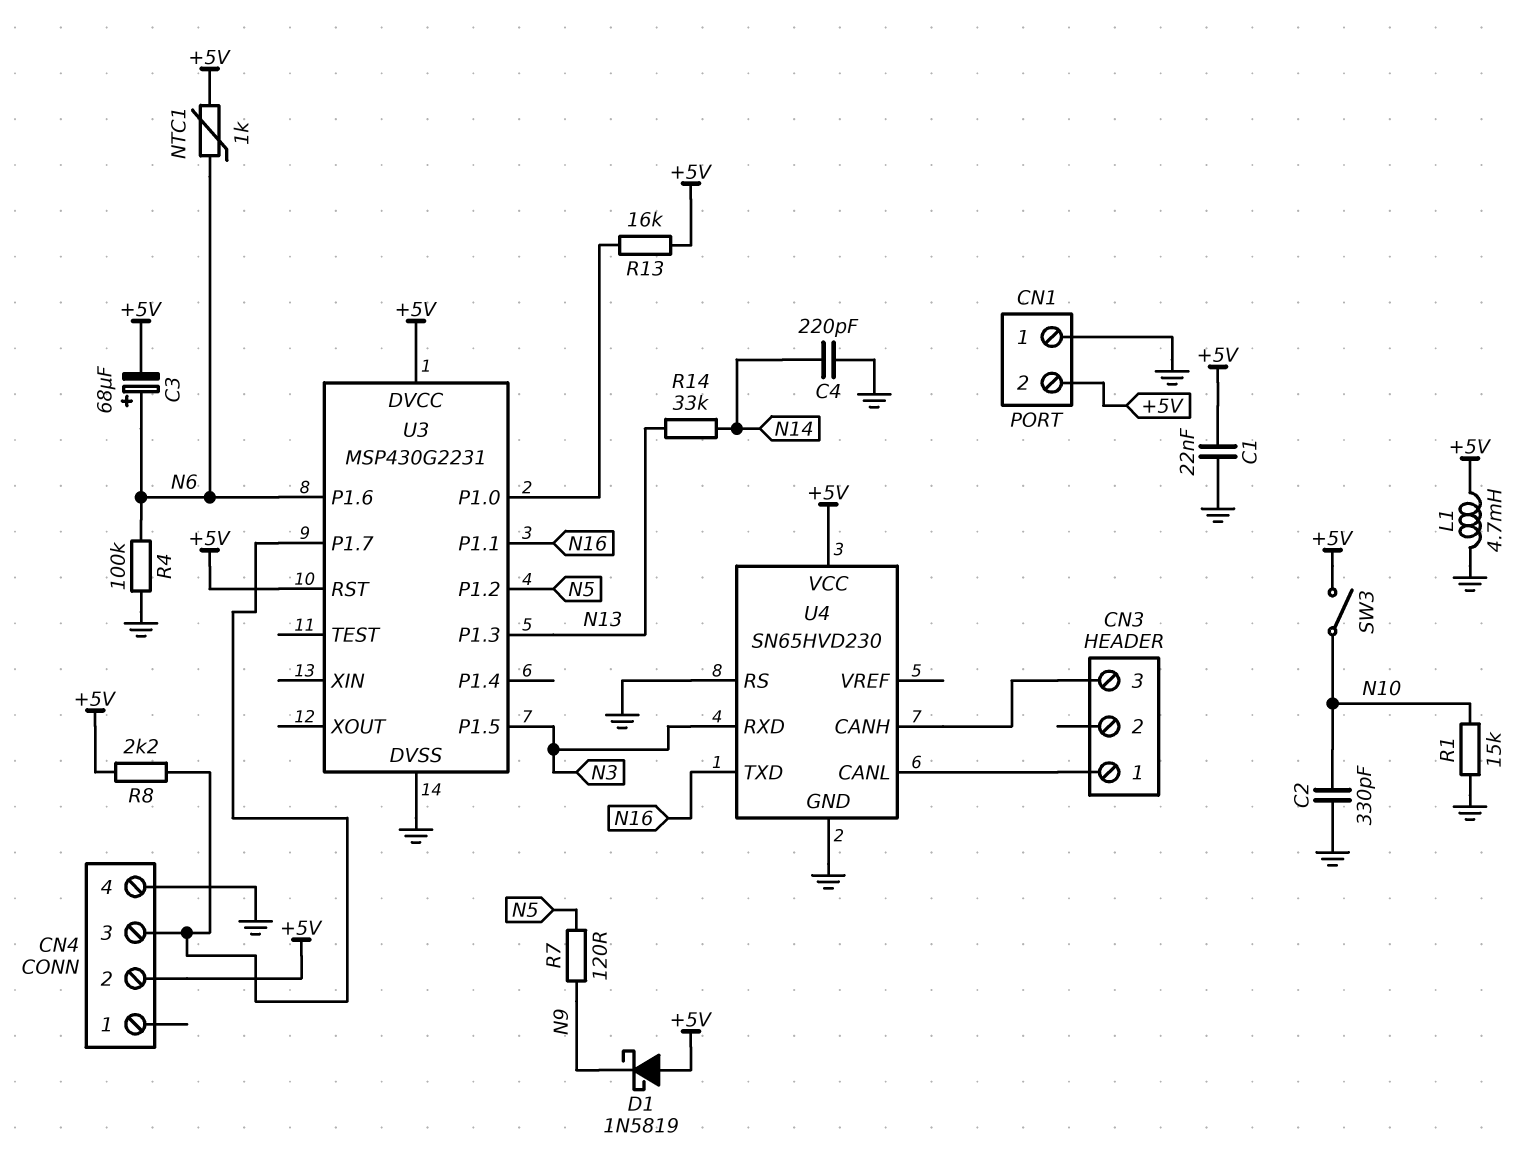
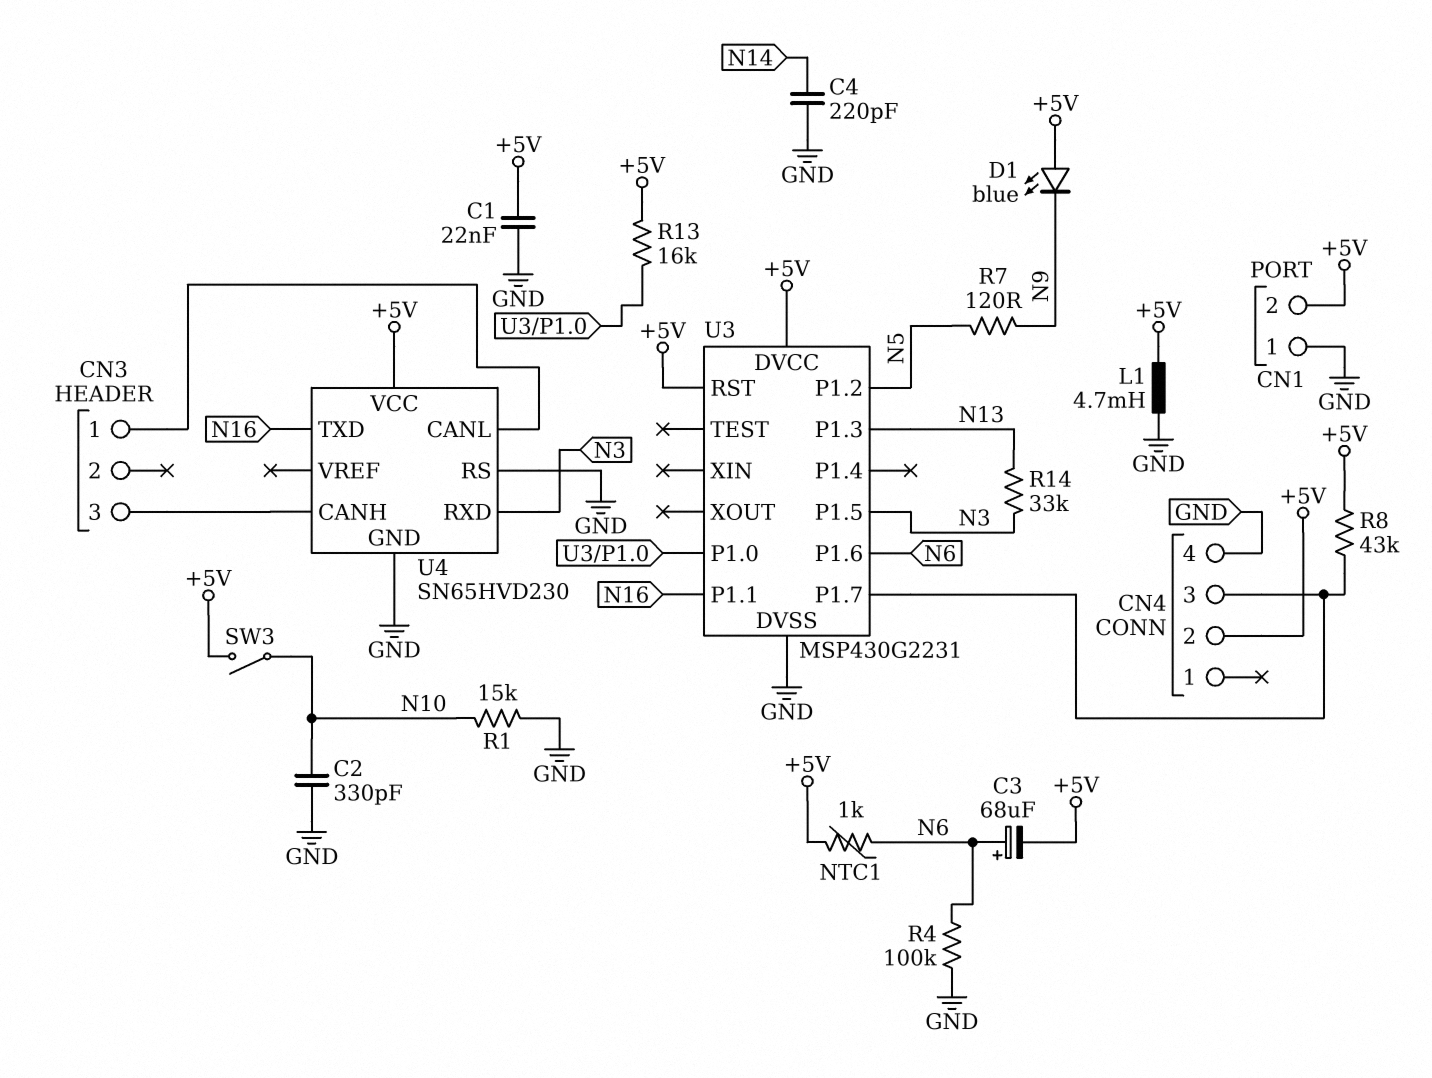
D1: schottky 1N5819 (A +5V, K N9) -> LED blue (A +5V, K N9)
R8: 2.2k (+5V, CN4/3) -> 43k (+5V, CN4/3)
R14: 33k (N13, N14) -> 33k (N3, N13)

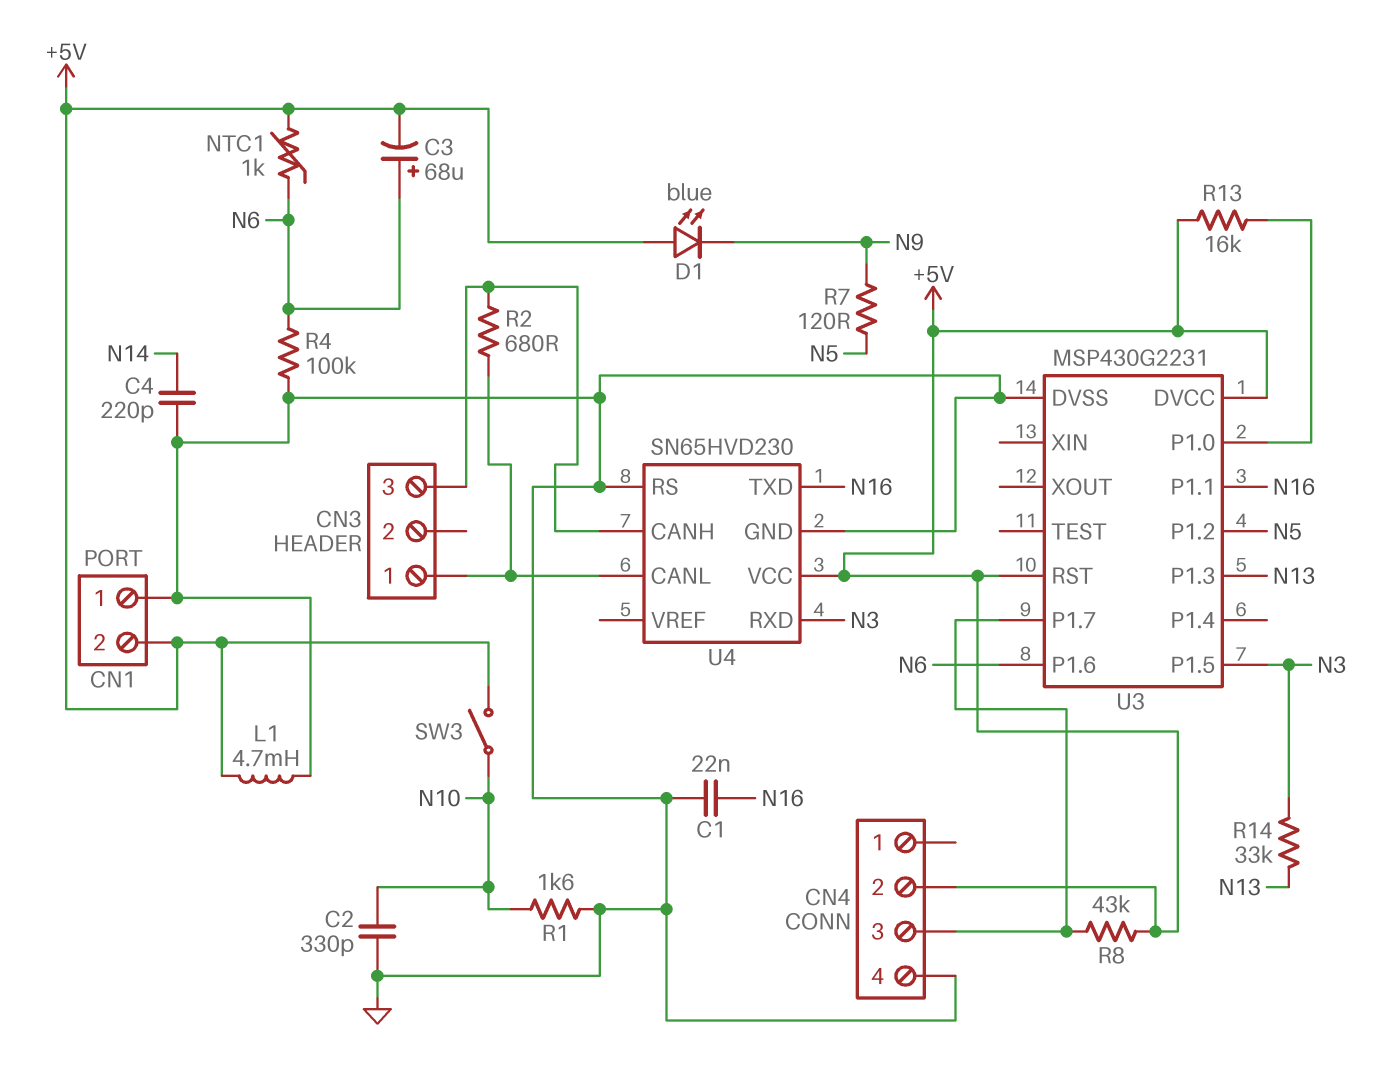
C1: 22nF (+5V, GND) -> 22nF (GND, N16)
R1: 15k (GND, N10) -> 1.6k (GND, N10)
R2: none -> 680 (CN3/1, CN3/3)

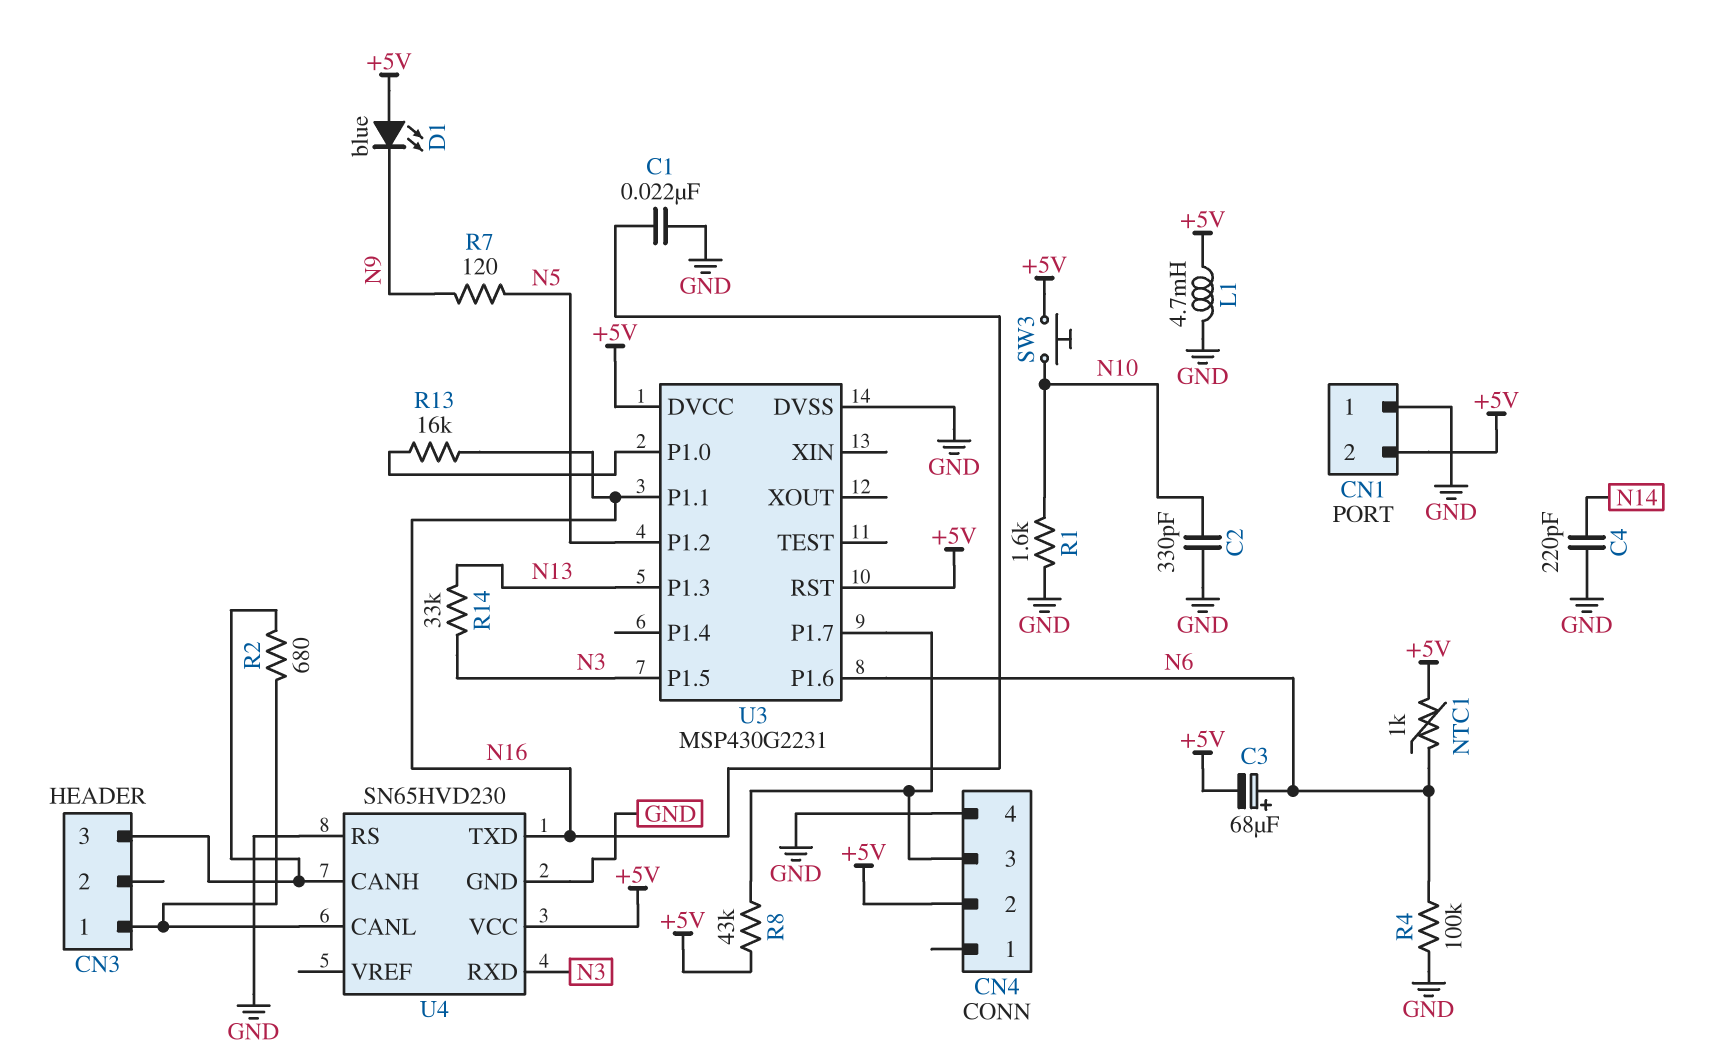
R13: 16k (+5V, U3/P1.0) -> 16k (N16, U3/P1.0)
SW3: switch (+5V, N10) -> button (+5V, N10)

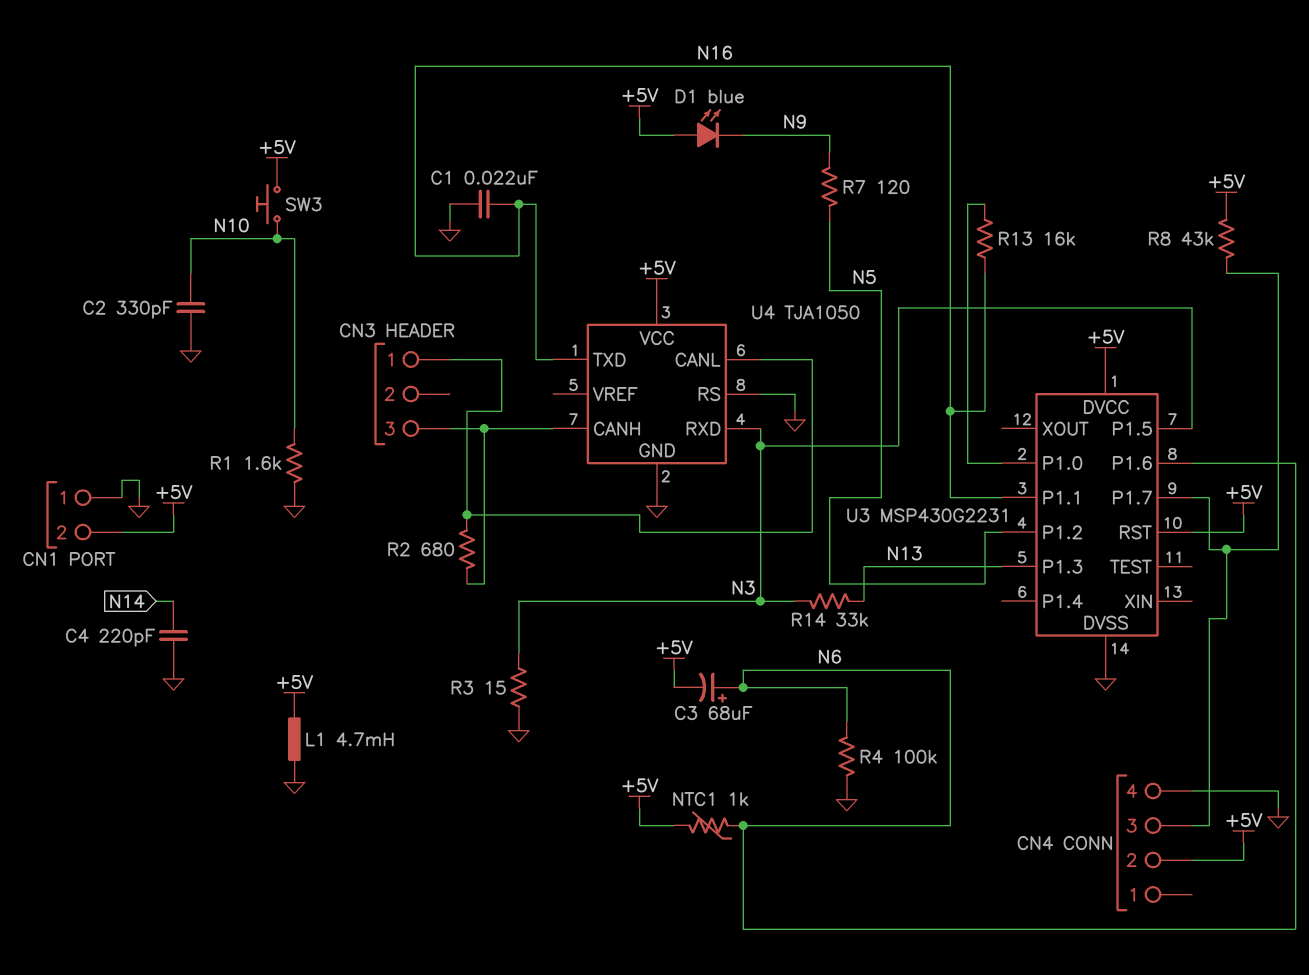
R3: none -> 15 (GND, N3)
U4: SN65HVD230 -> TJA1050

